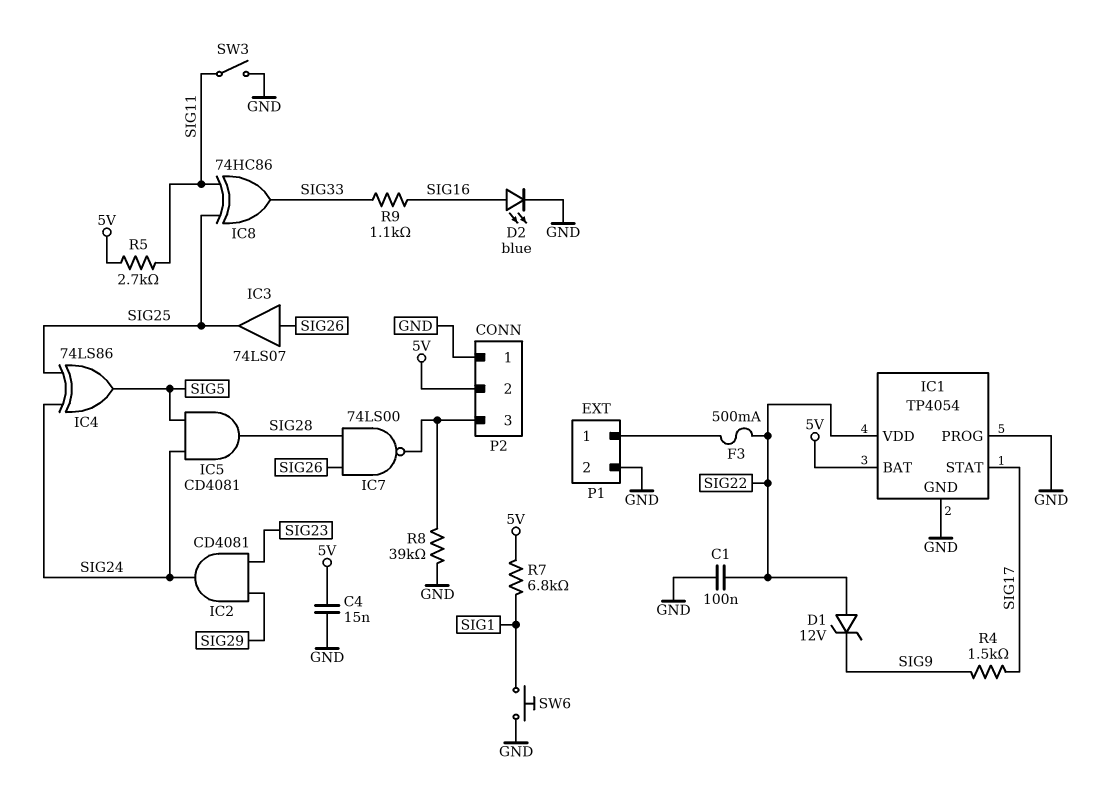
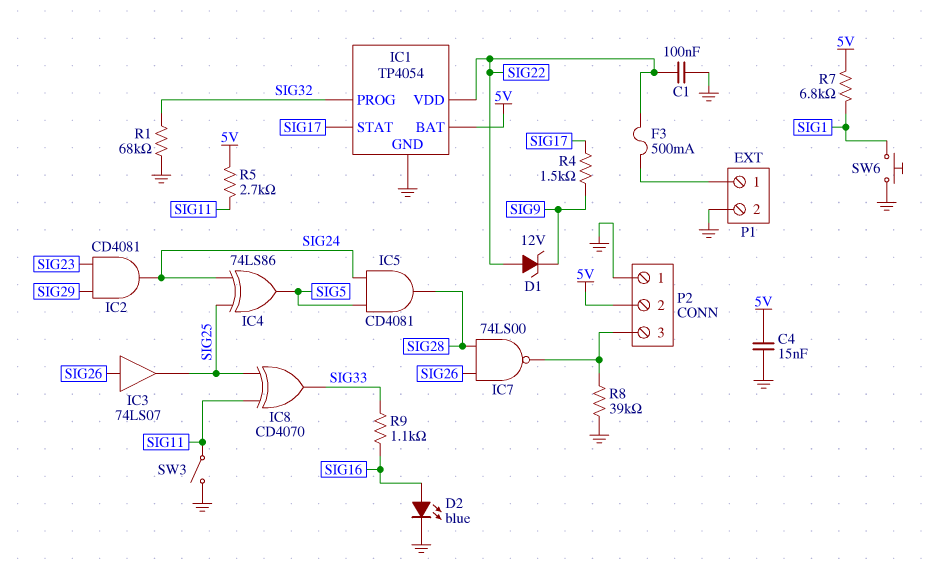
IC1 pin PROG: GND -> SIG32
IC8: XOR 74HC86 (in SIG11, in SIG25, out SIG33) -> XOR CD4070 (in SIG11, in SIG25, out SIG33)
R1: none -> 68k (GND, SIG32)

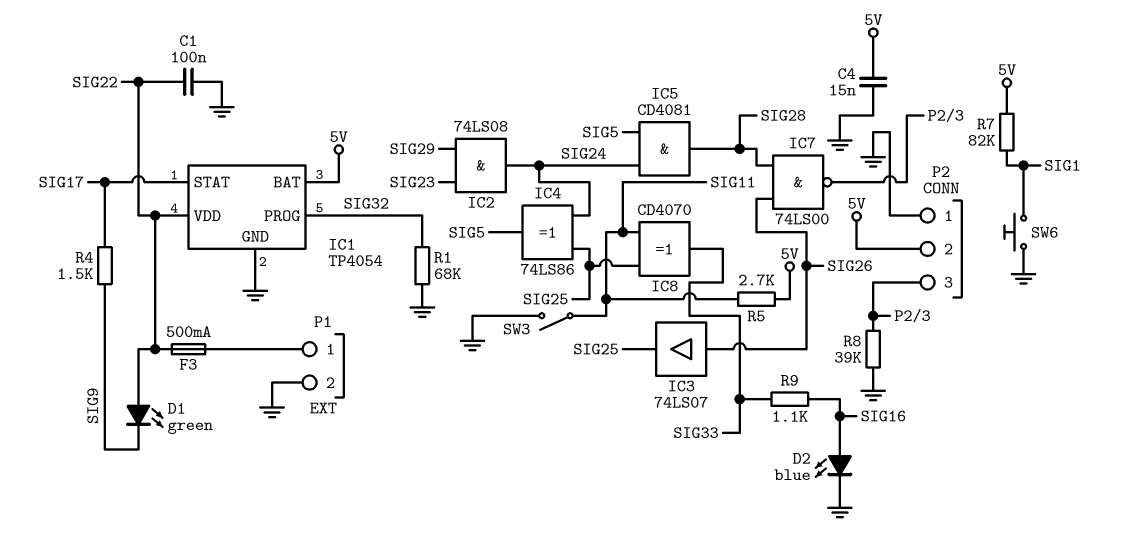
D1: zener 12V (A SIG22, K SIG9) -> LED green (A SIG22, K SIG9)
IC2: AND CD4081 (in SIG23, in SIG29, out SIG24) -> AND 74LS08 (in SIG23, in SIG29, out SIG24)
R7: 6.8k (5V, SIG1) -> 82k (5V, SIG1)

